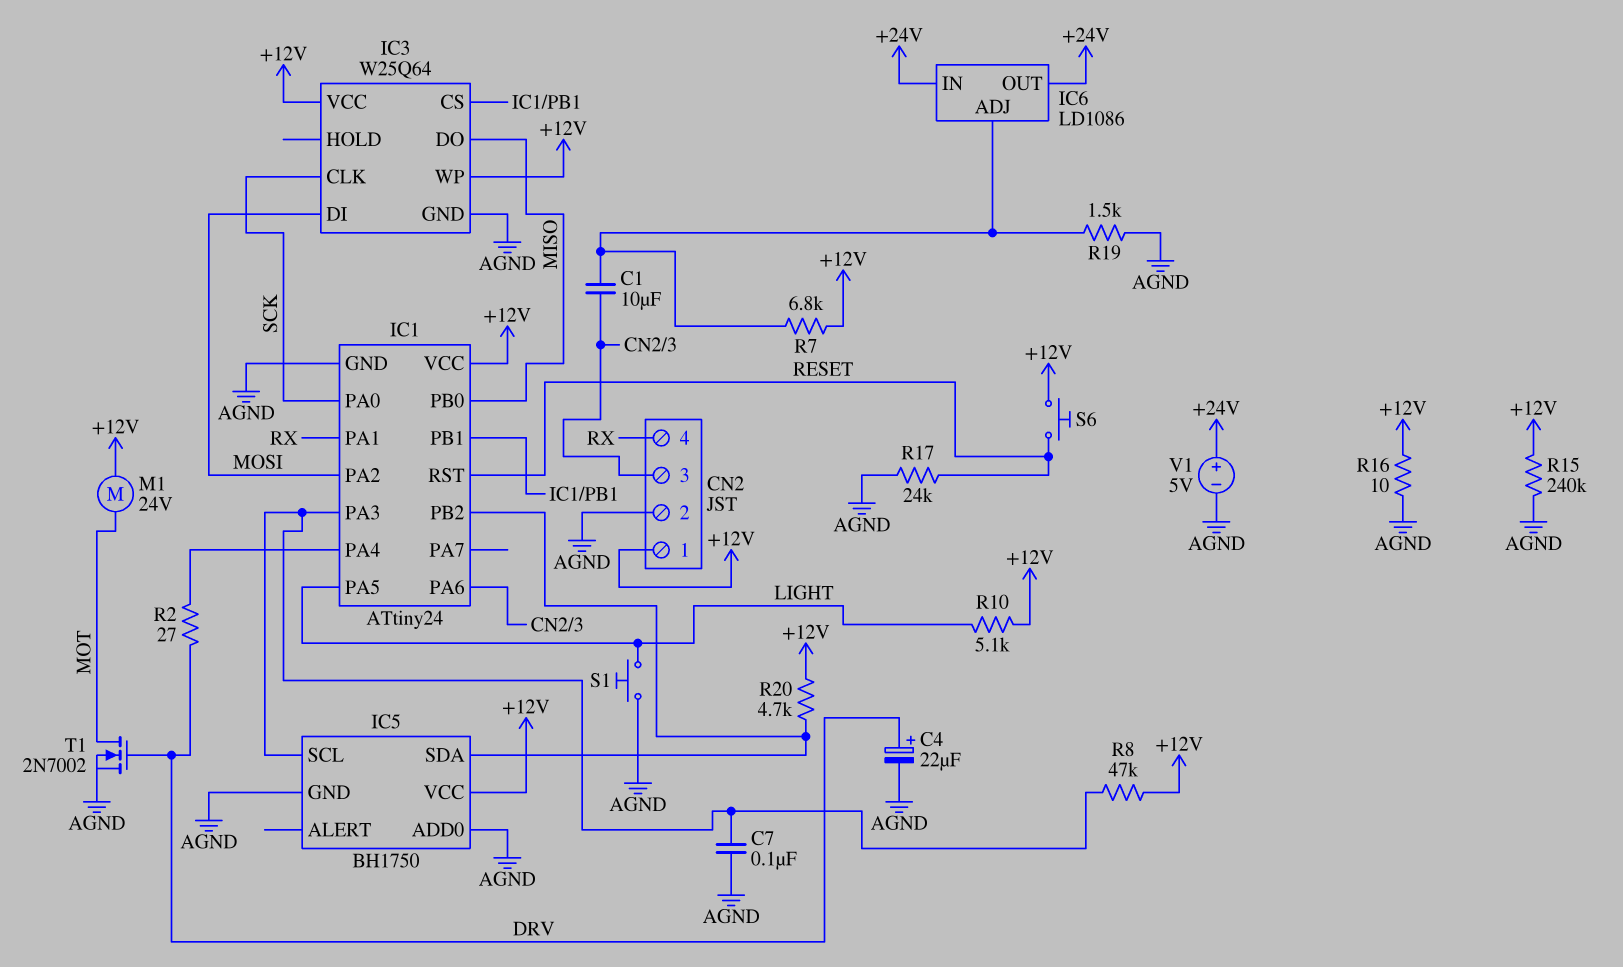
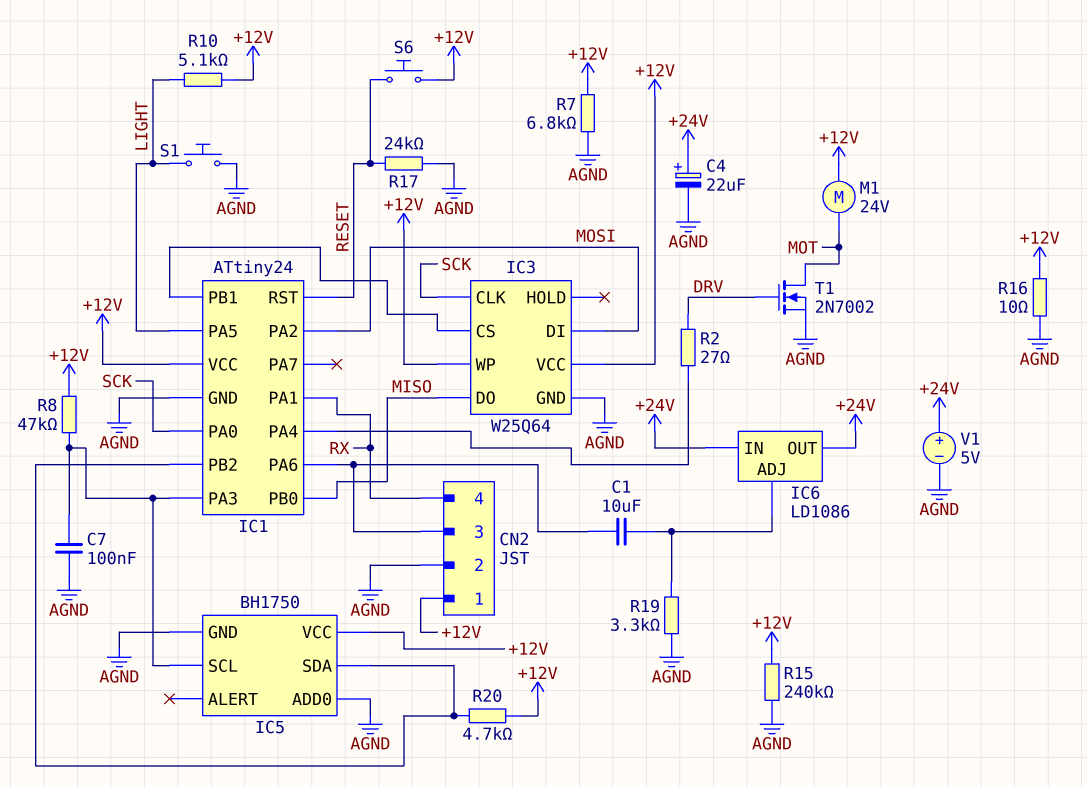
C4: 22uF (plus DRV, minus AGND) -> 22uF (plus +24V, minus AGND)
R7: 6.8k (+12V, IC6/ADJ) -> 6.8k (+12V, AGND)
R19: 1.5k (AGND, IC6/ADJ) -> 3.3k (AGND, IC6/ADJ)

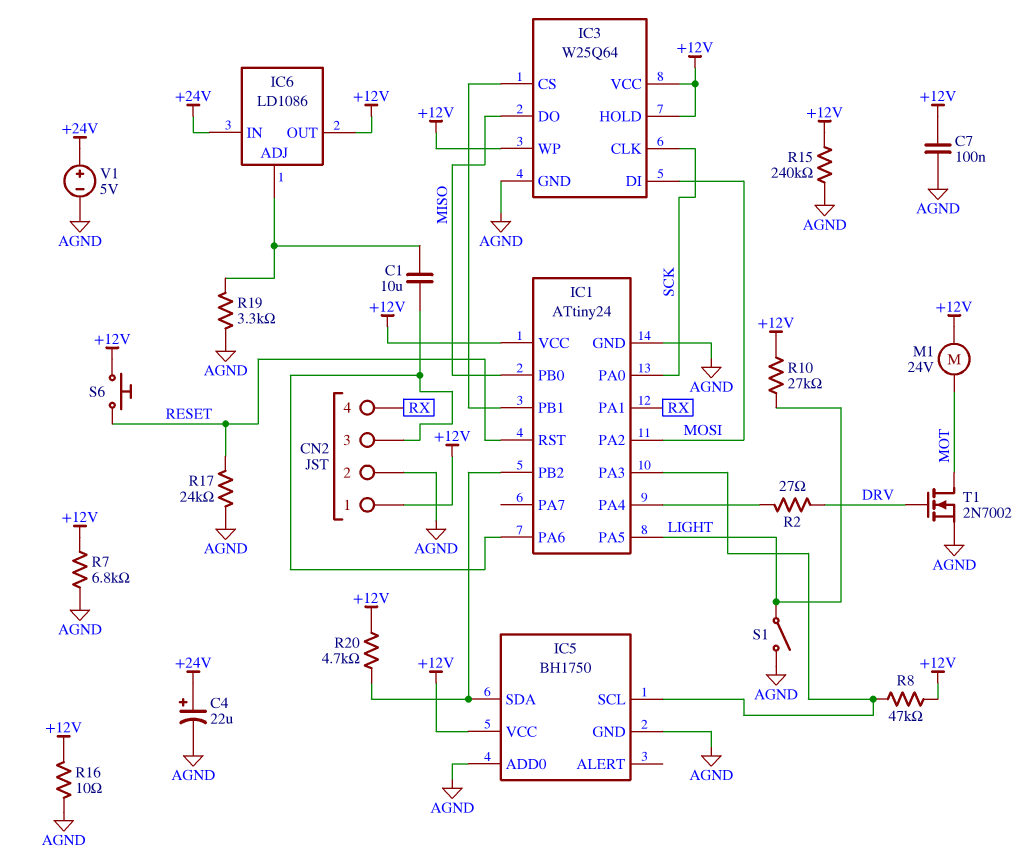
C7: 100nF (AGND, IC1/PA3) -> 100nF (+12V, AGND)
IC3 pin HOLD: none -> +12V
IC6 pin OUT: +24V -> +12V
R10: 5.1k (+12V, LIGHT) -> 27k (+12V, LIGHT)
S1: button (AGND, LIGHT) -> switch (AGND, LIGHT)

